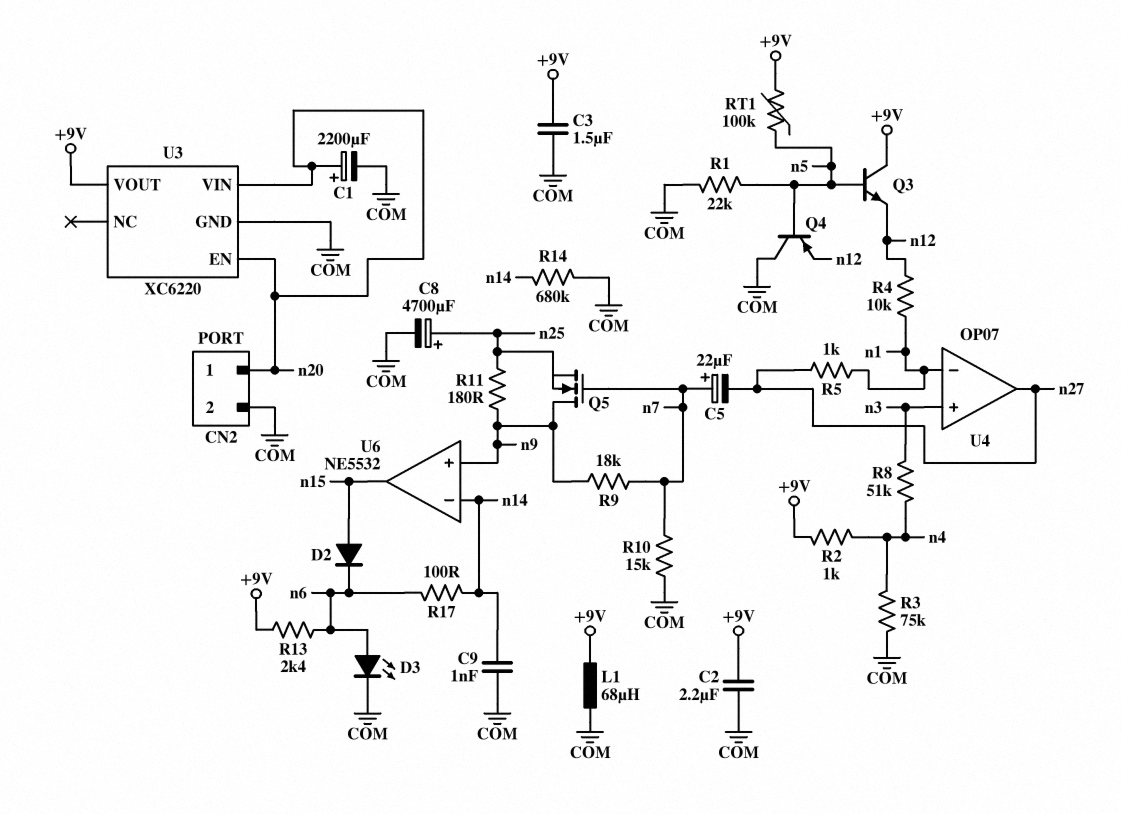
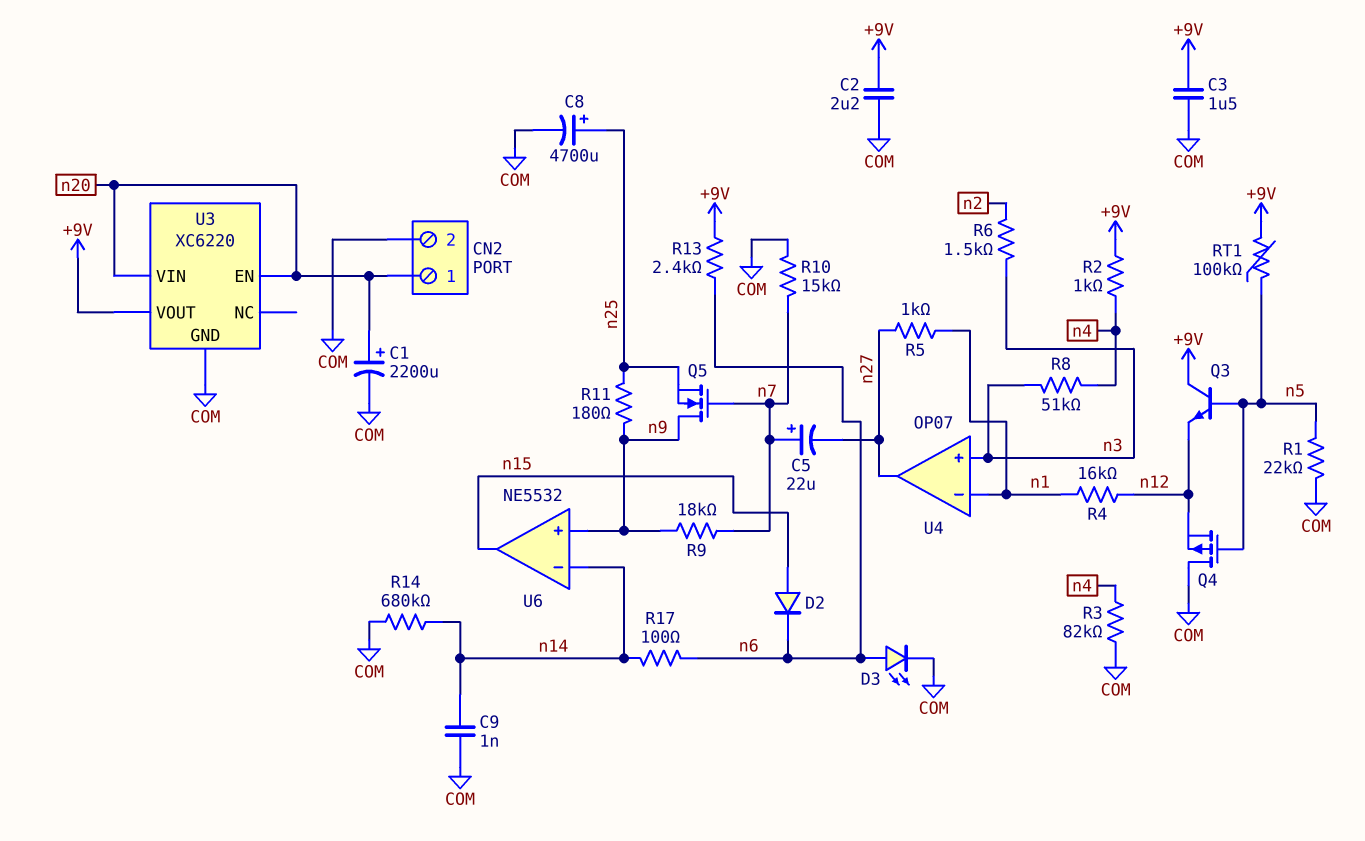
L1: 68uH (+9V, COM) -> none
Q4: PNP (B n5, C COM, E n12) -> PMOS (G n5, D COM, S n12)
R3: 75k (COM, n4) -> 82k (COM, n4)
R4: 10k (n1, n12) -> 16k (n1, n12)
R6: none -> 1.5k (n2, n3)

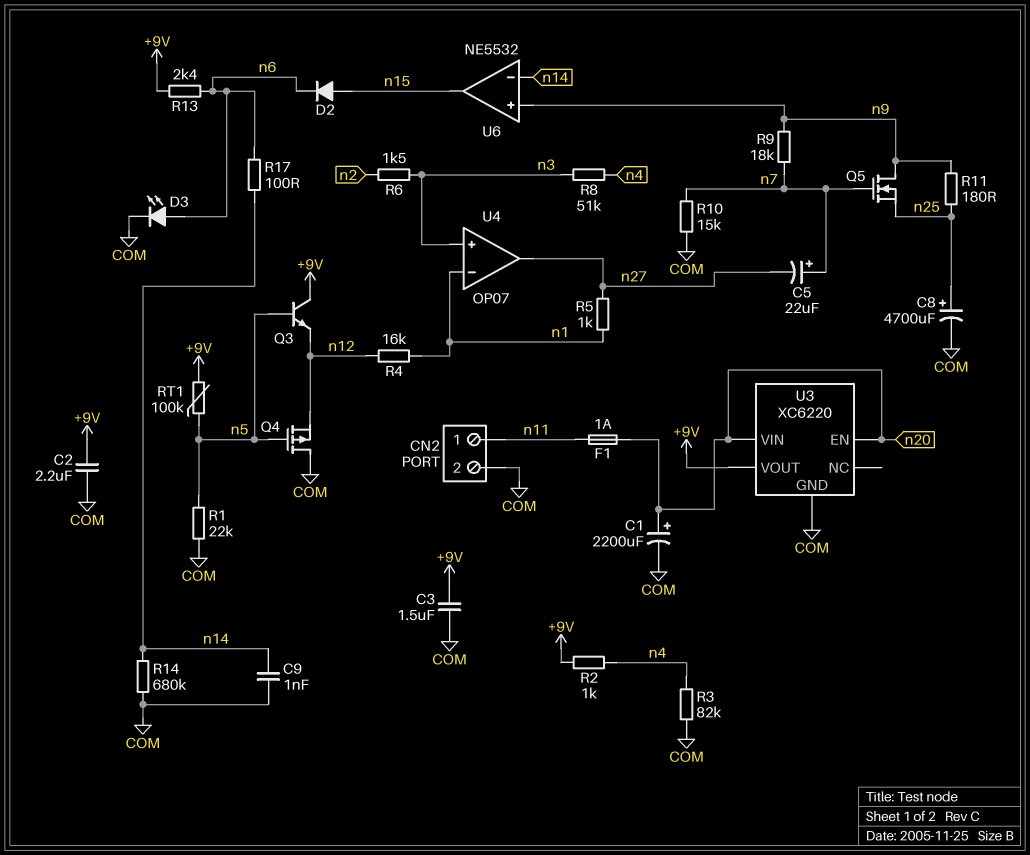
CN2 pin 1: n20 -> n11
F1: none -> 1A (n11, n20)

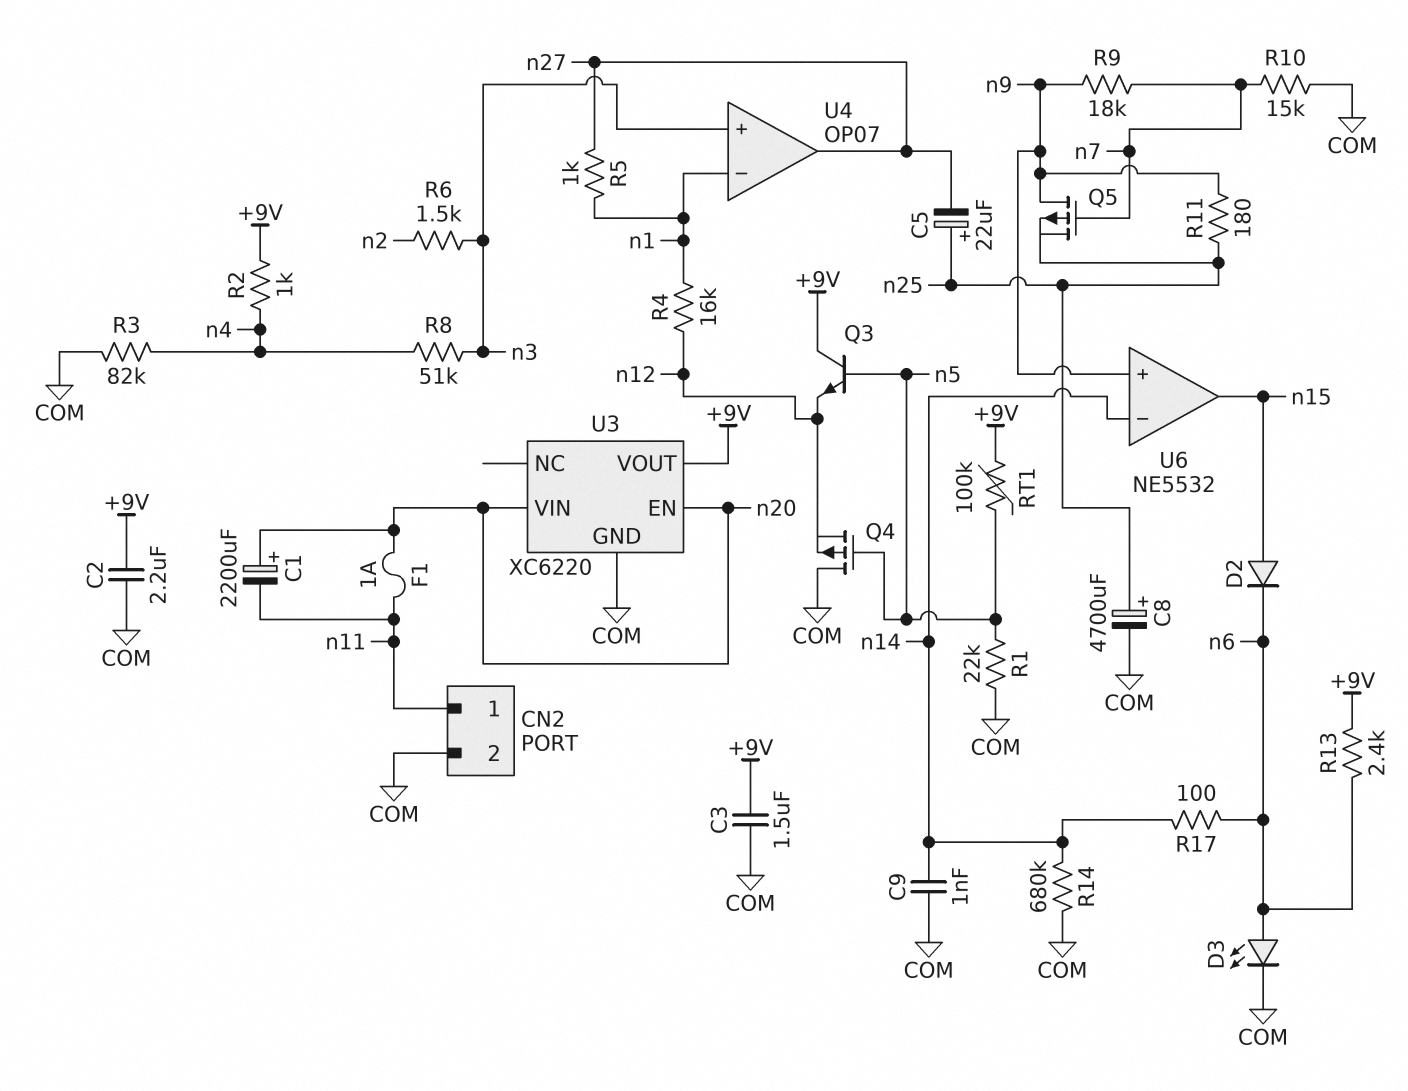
C1: 2200uF (plus n20, minus COM) -> 2200uF (plus n20, minus n11)
C5: 22uF (plus n7, minus n27) -> 22uF (plus n25, minus n27)
Q5: NMOS (G n7, D n9, S n25) -> PMOS (G n7, D n9, S n25)

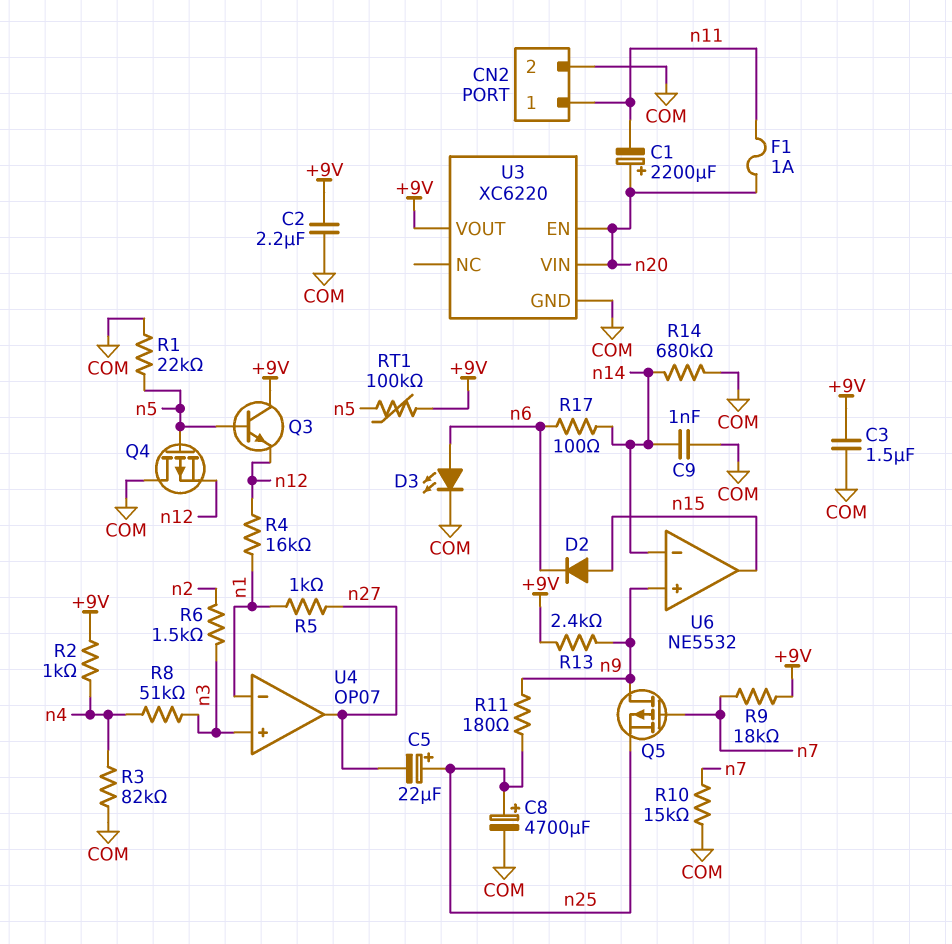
R9: 18k (n7, n9) -> 18k (+9V, n7)
R13: 2.4k (+9V, n6) -> 2.4k (+9V, n9)

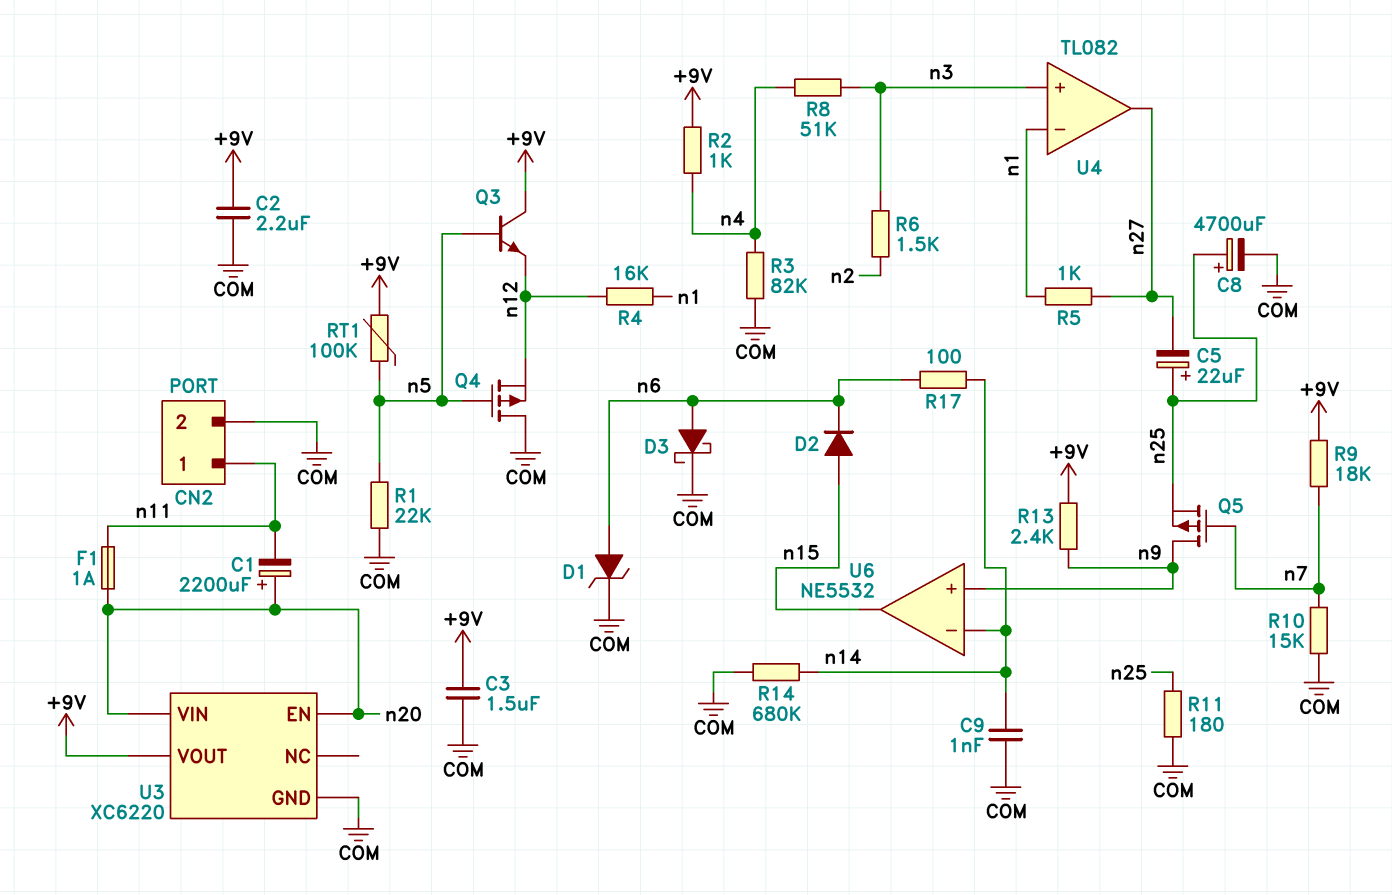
D1: none -> zener (A n6, K COM)
D3: LED (A n6, K COM) -> schottky (A n6, K COM)
R11: 180 (n9, n25) -> 180 (COM, n25)
U4: OP07 -> TL082

